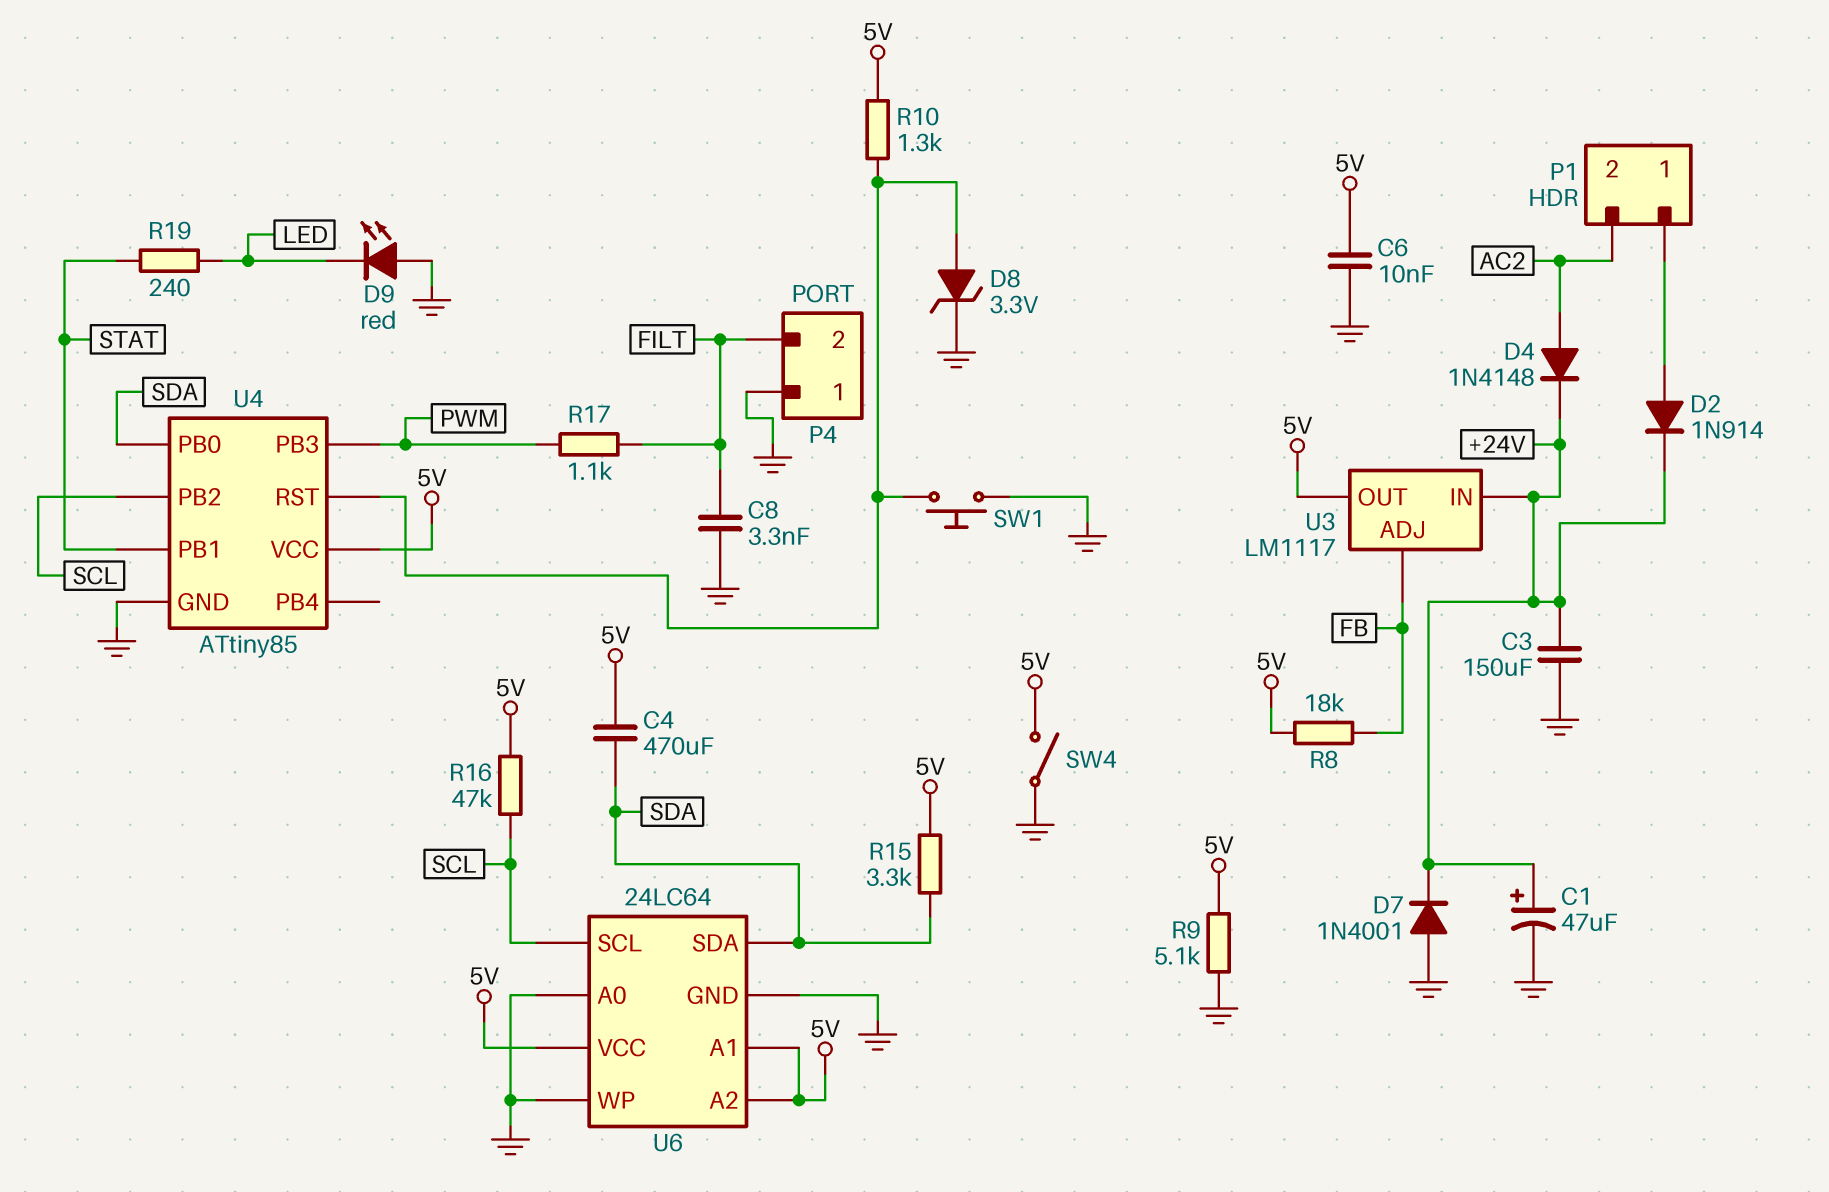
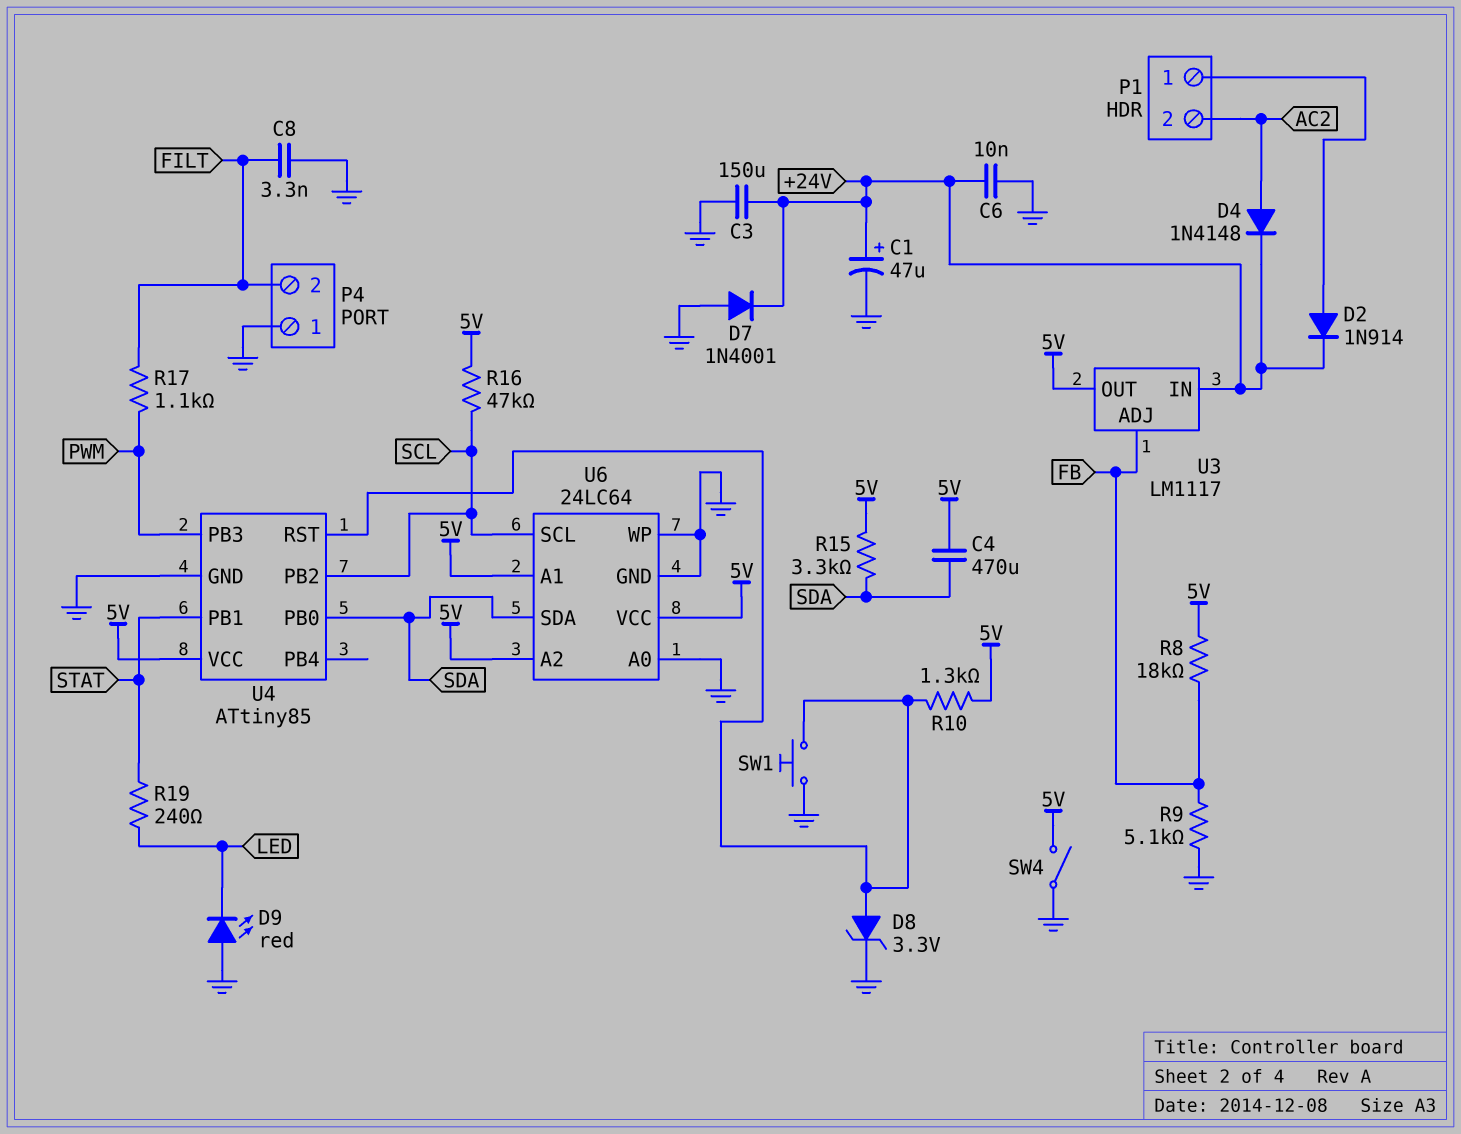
C6: 10nF (5V, GND) -> 10nF (+24V, GND)
R9: 5.1k (5V, GND) -> 5.1k (FB, GND)

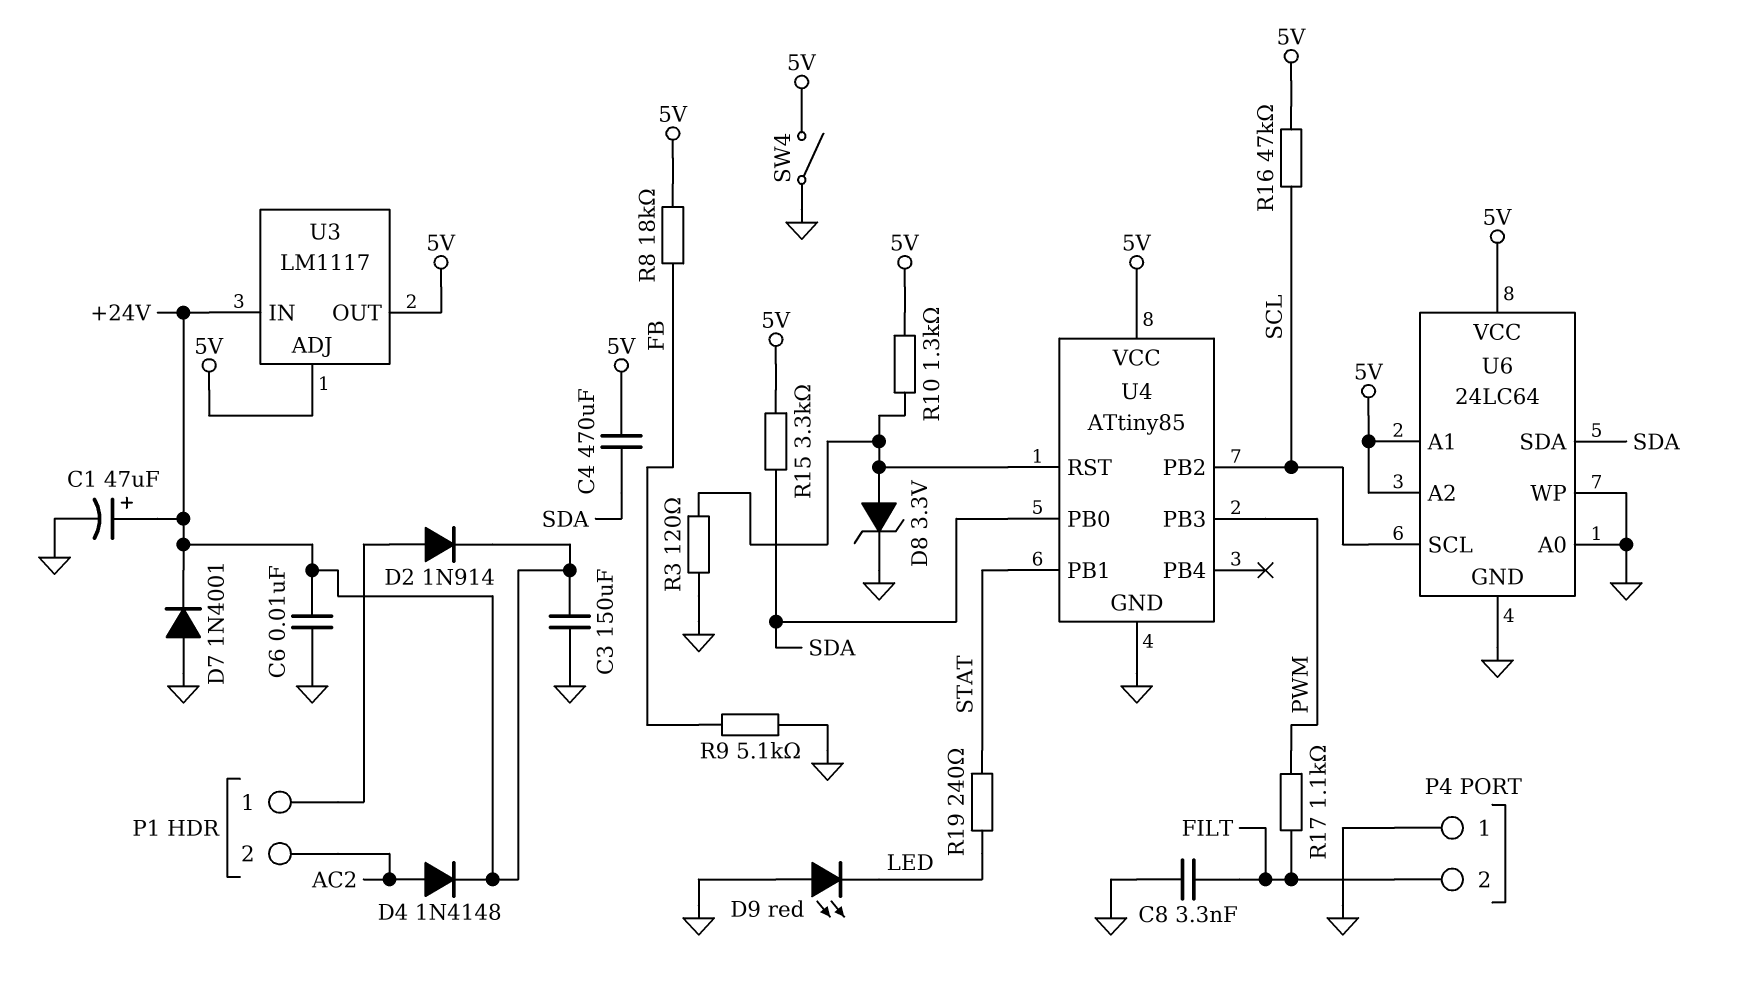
R3: none -> 120 (GND, U4/RST)
SW1: button (GND, U4/RST) -> none
U3 pin ADJ: FB -> 5V

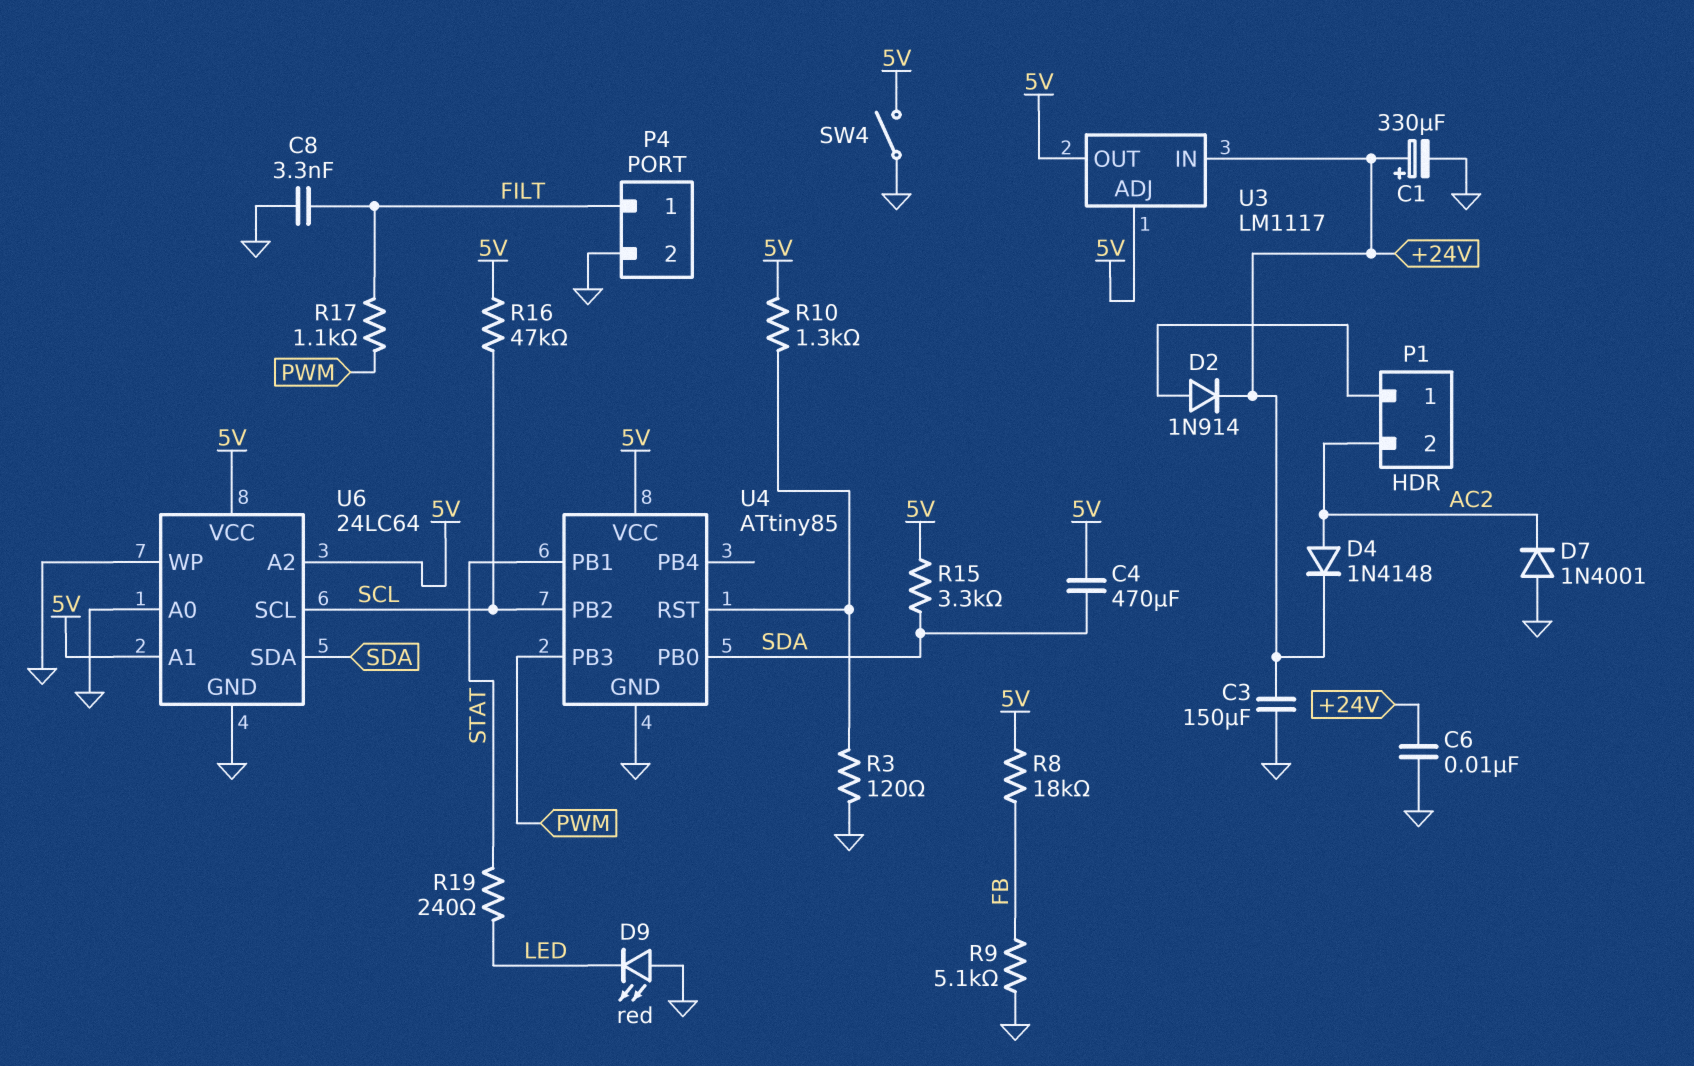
C1: 47uF (plus +24V, minus GND) -> 330uF (plus +24V, minus GND)
D7: diode 1N4001 (A GND, K +24V) -> diode 1N4001 (A GND, K AC2)
D8: zener 3.3V (A U4/RST, K GND) -> none
P4 pin 1: GND -> FILT
P4 pin 2: FILT -> GND

